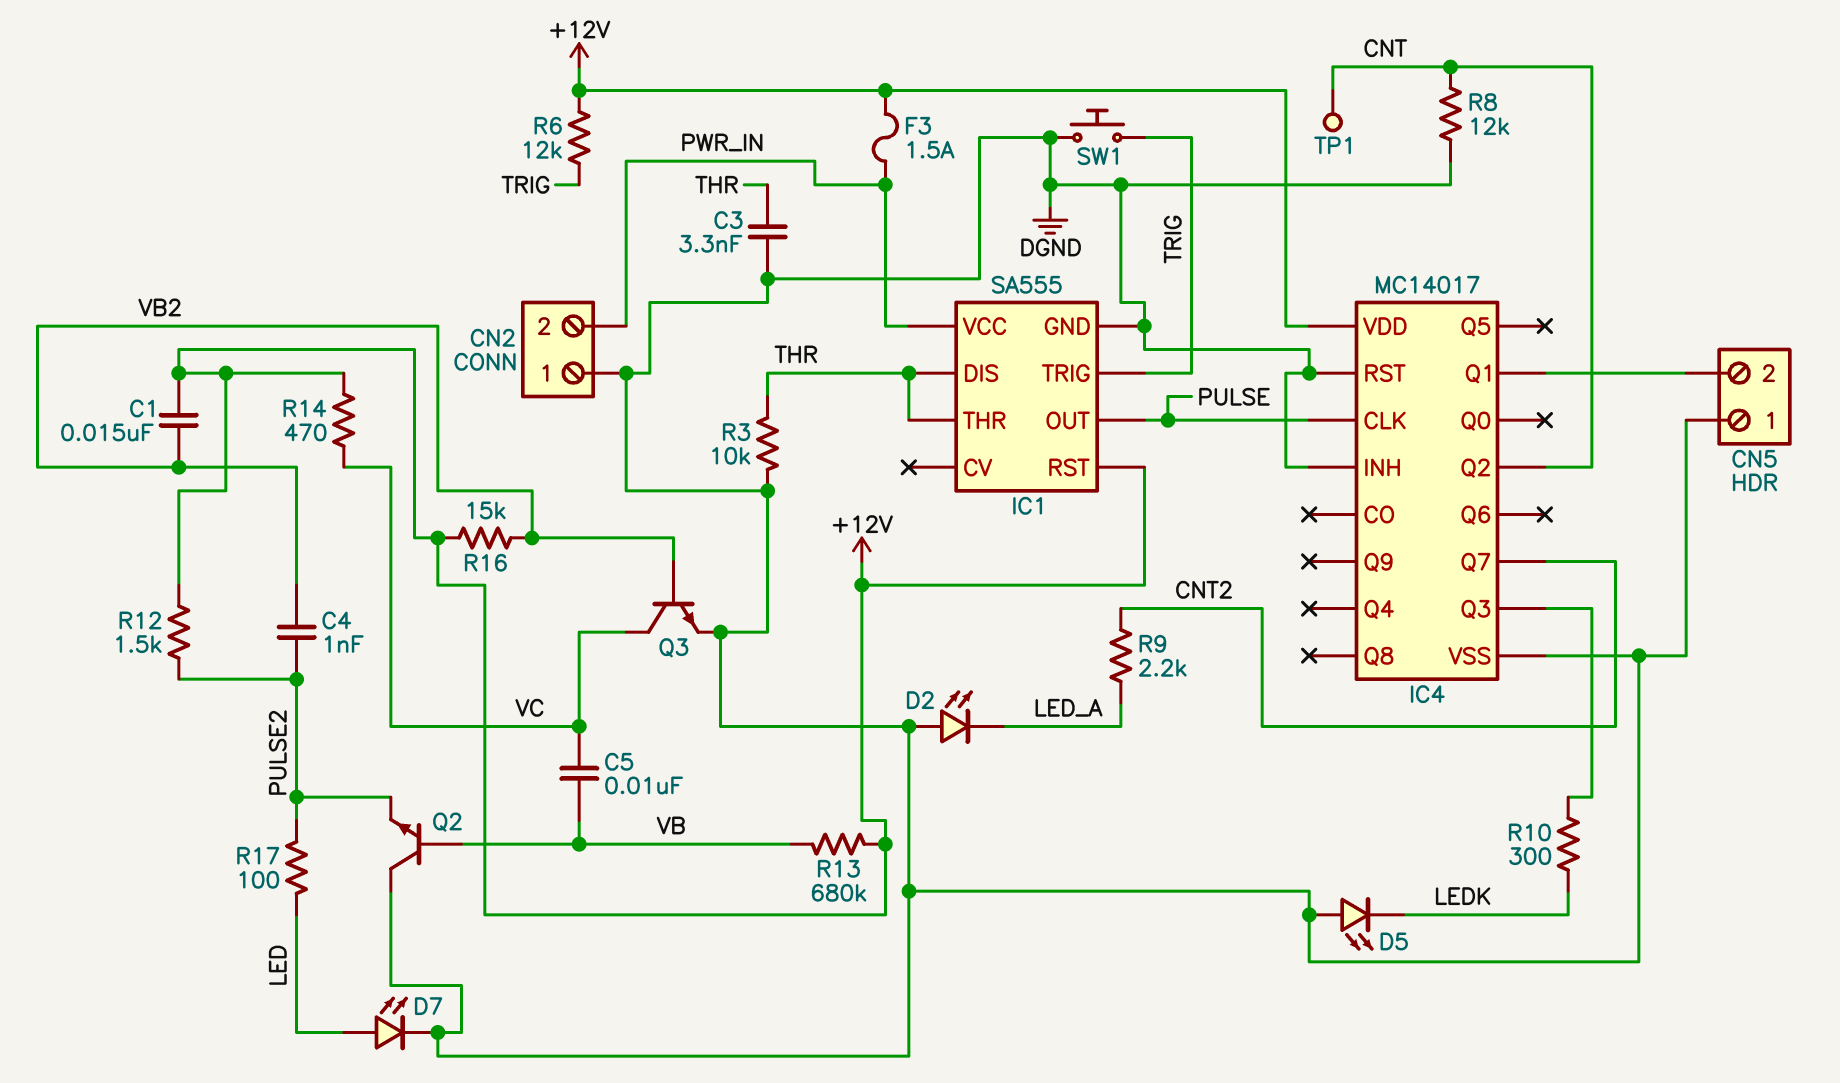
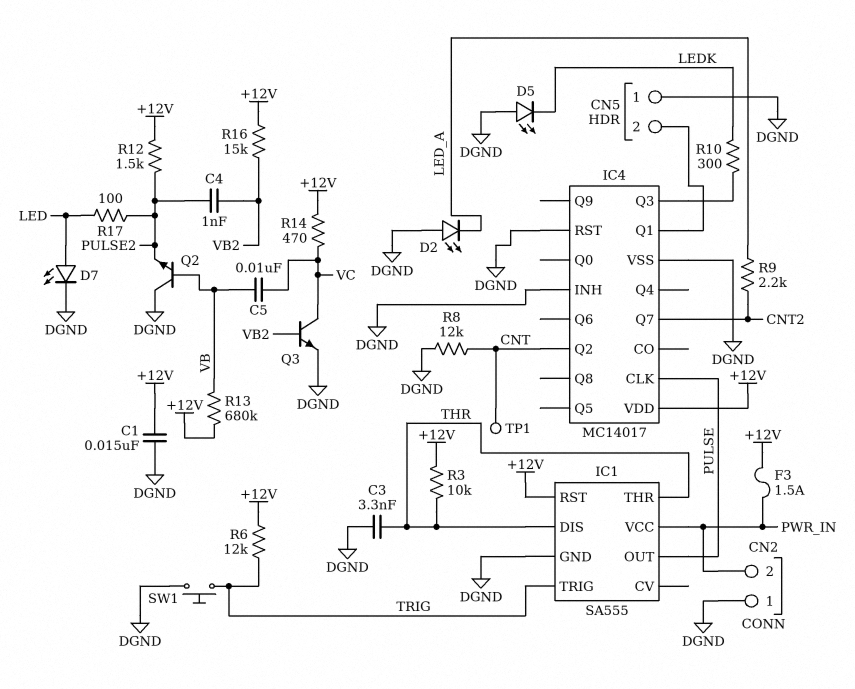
C1: 15nF (+12V, VB2) -> 15nF (+12V, DGND)
R3: 10k (DGND, THR) -> 10k (+12V, THR)

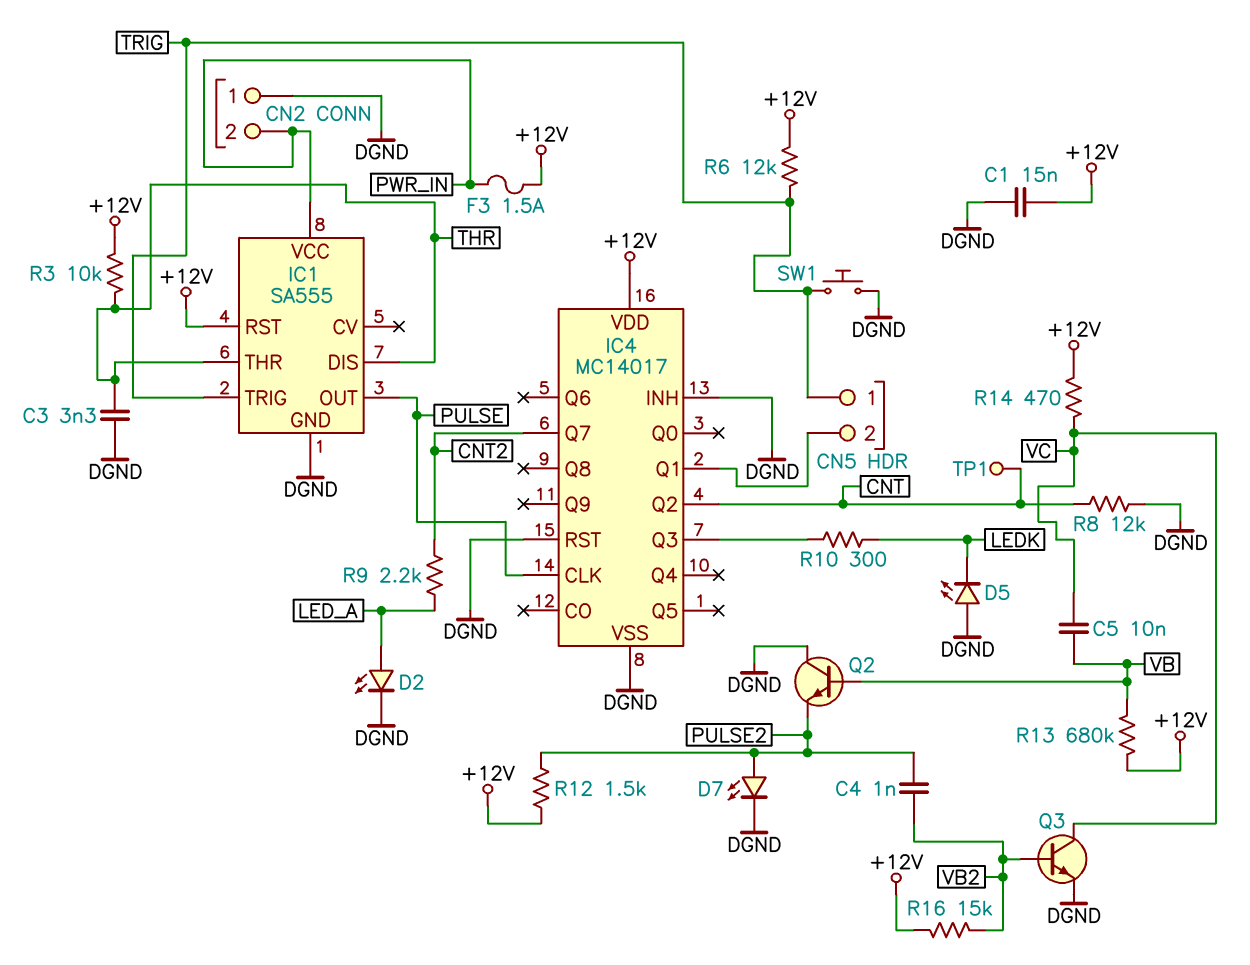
CN5 pin 1: DGND -> TRIG
D2: LED (A DGND, K LED_A) -> LED (A LED_A, K DGND)
D7: LED (A LED, K DGND) -> LED (A PULSE2, K DGND)
R17: 100 (LED, PULSE2) -> none

